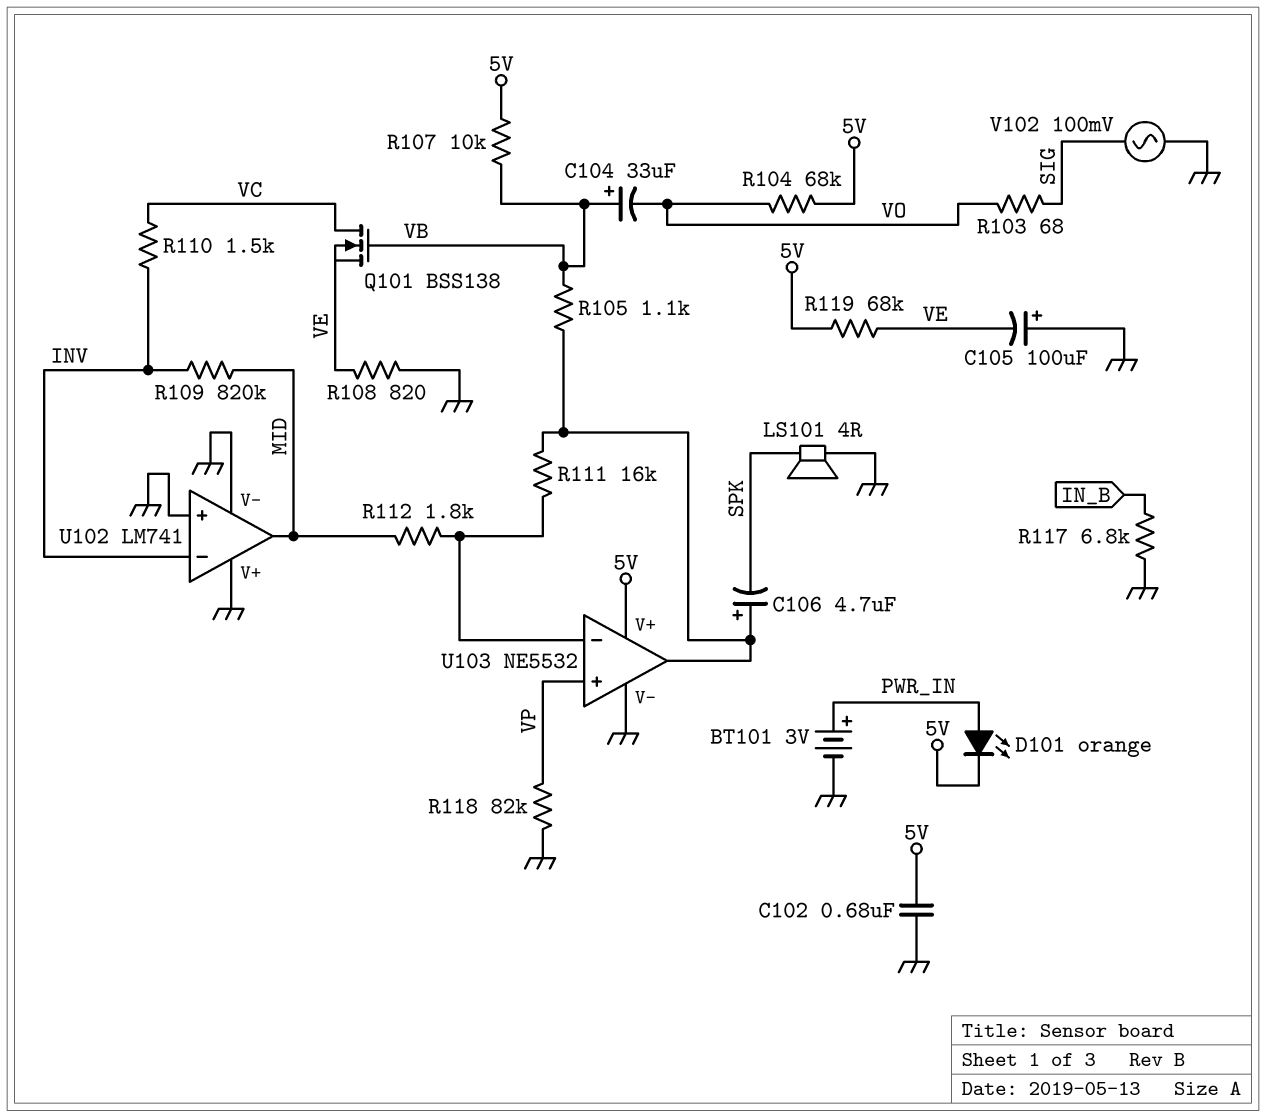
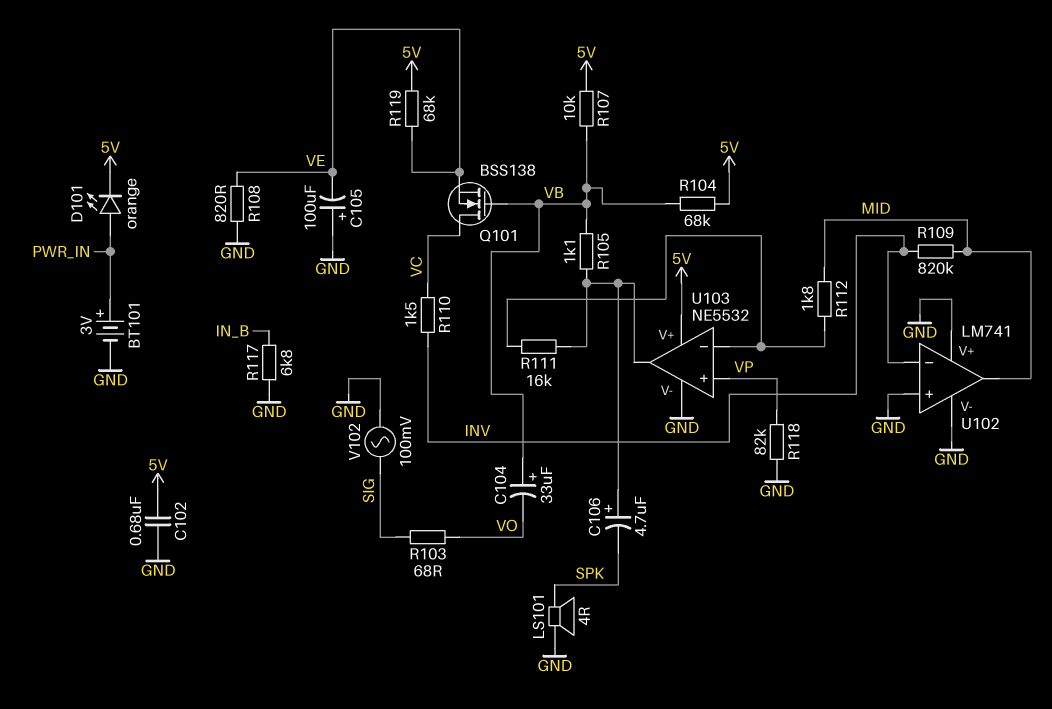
R104: 68k (5V, VO) -> 68k (5V, VB)

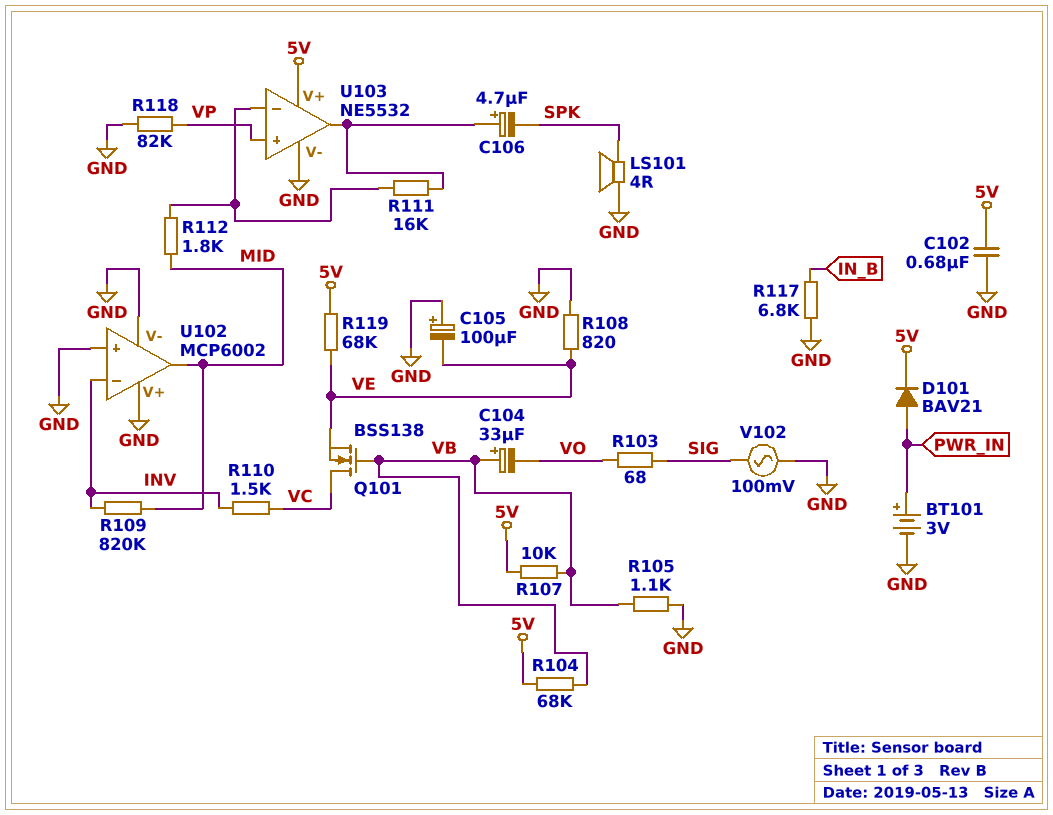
D101: LED orange (A PWR_IN, K 5V) -> diode BAV21 (A PWR_IN, K 5V)
R105: 1.1k (U103/out, VB) -> 1.1k (GND, VB)
U102: LM741 -> MCP6002

